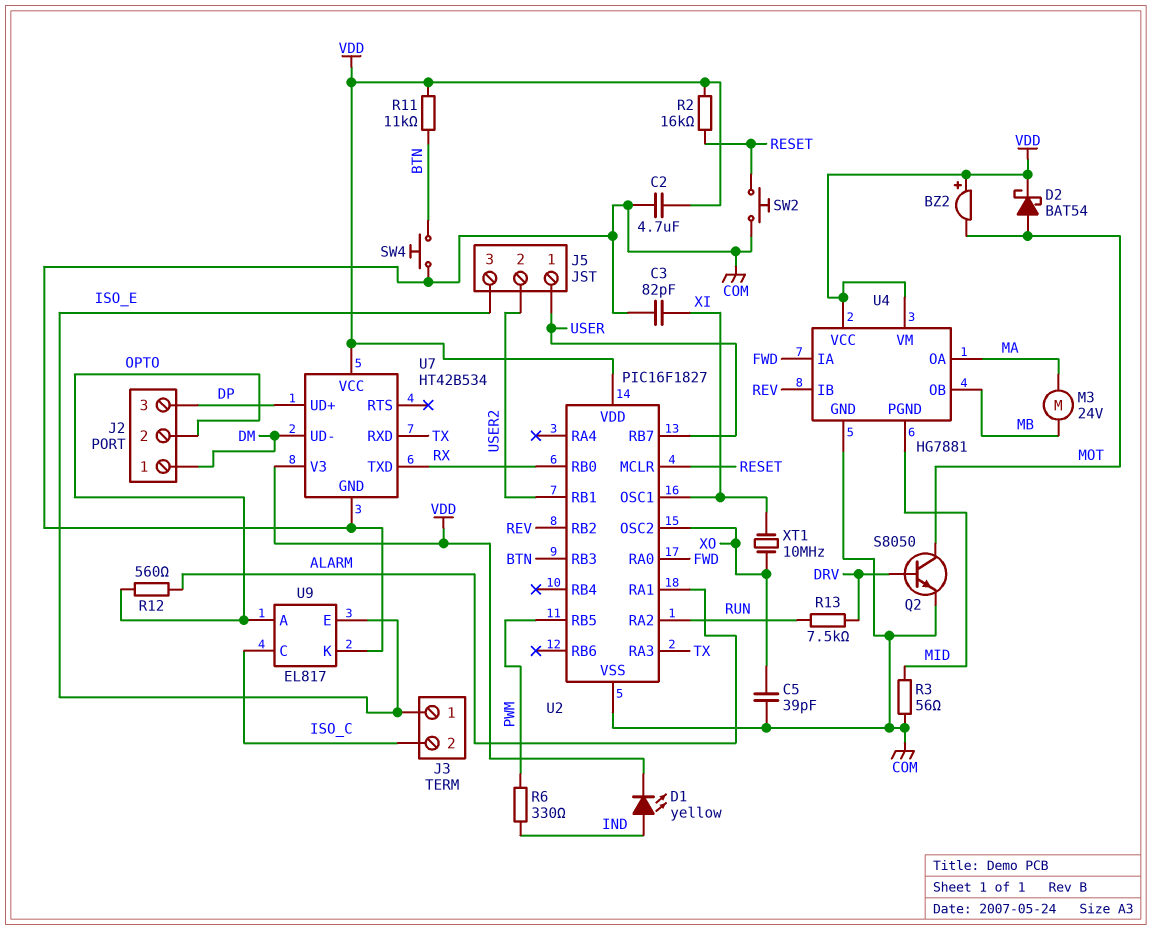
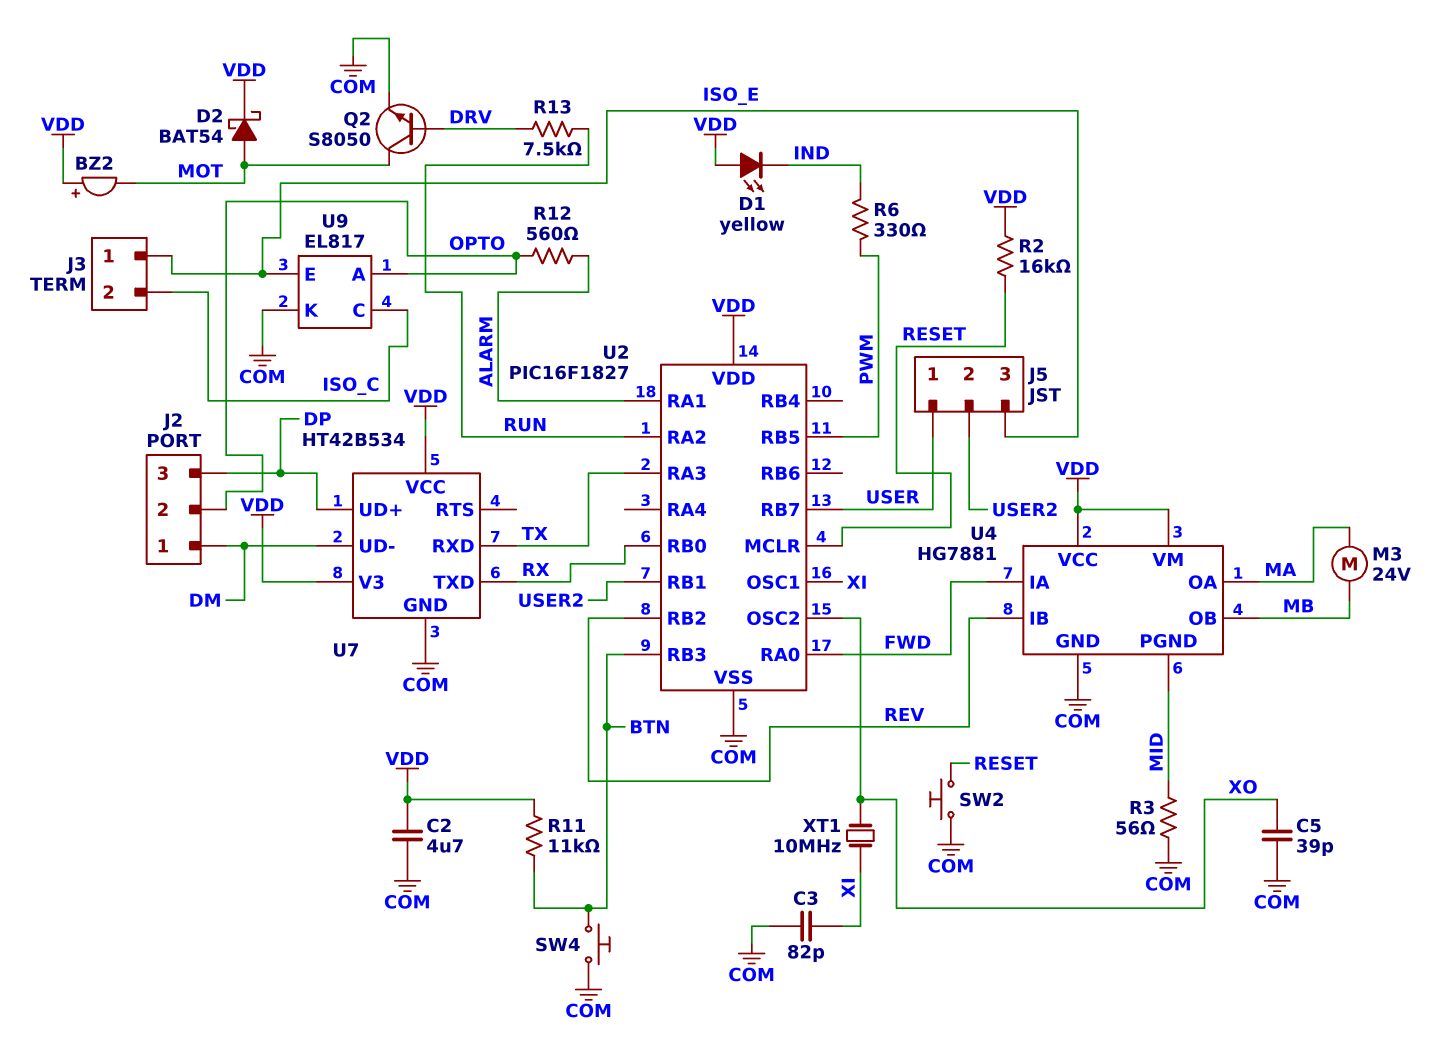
D1: LED yellow (A IND, K VDD) -> LED yellow (A VDD, K IND)

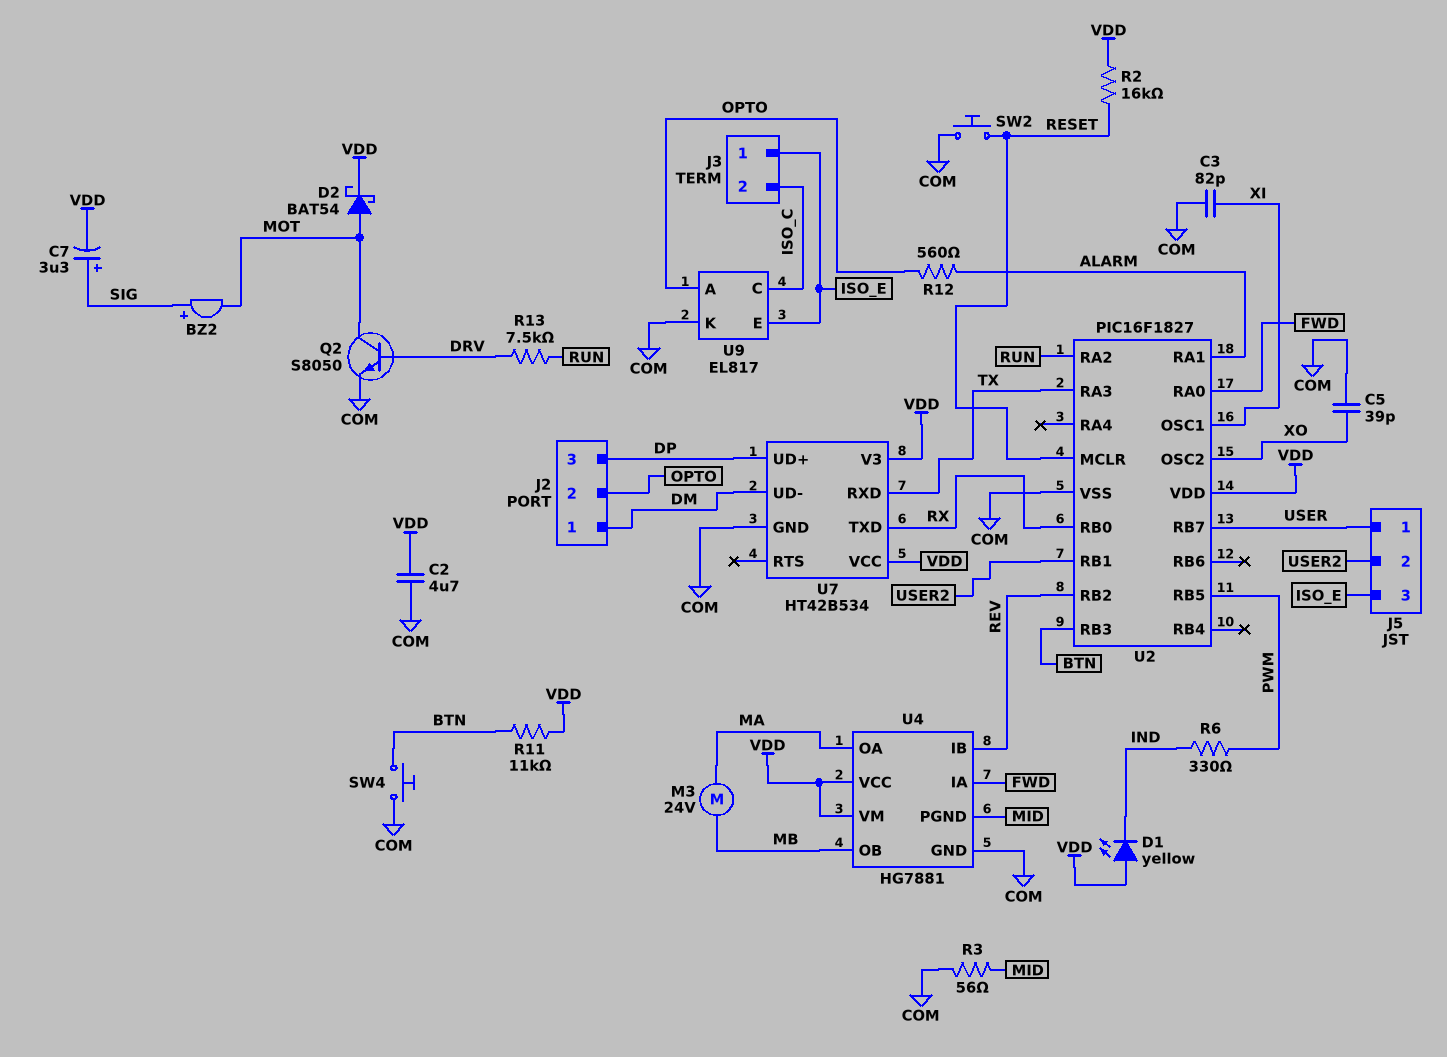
BZ2: buzzer (plus VDD, minus MOT) -> buzzer (plus SIG, minus MOT)
C7: none -> 3.3uF (plus SIG, minus VDD)
XT1: 10MHz (XI, XO) -> none

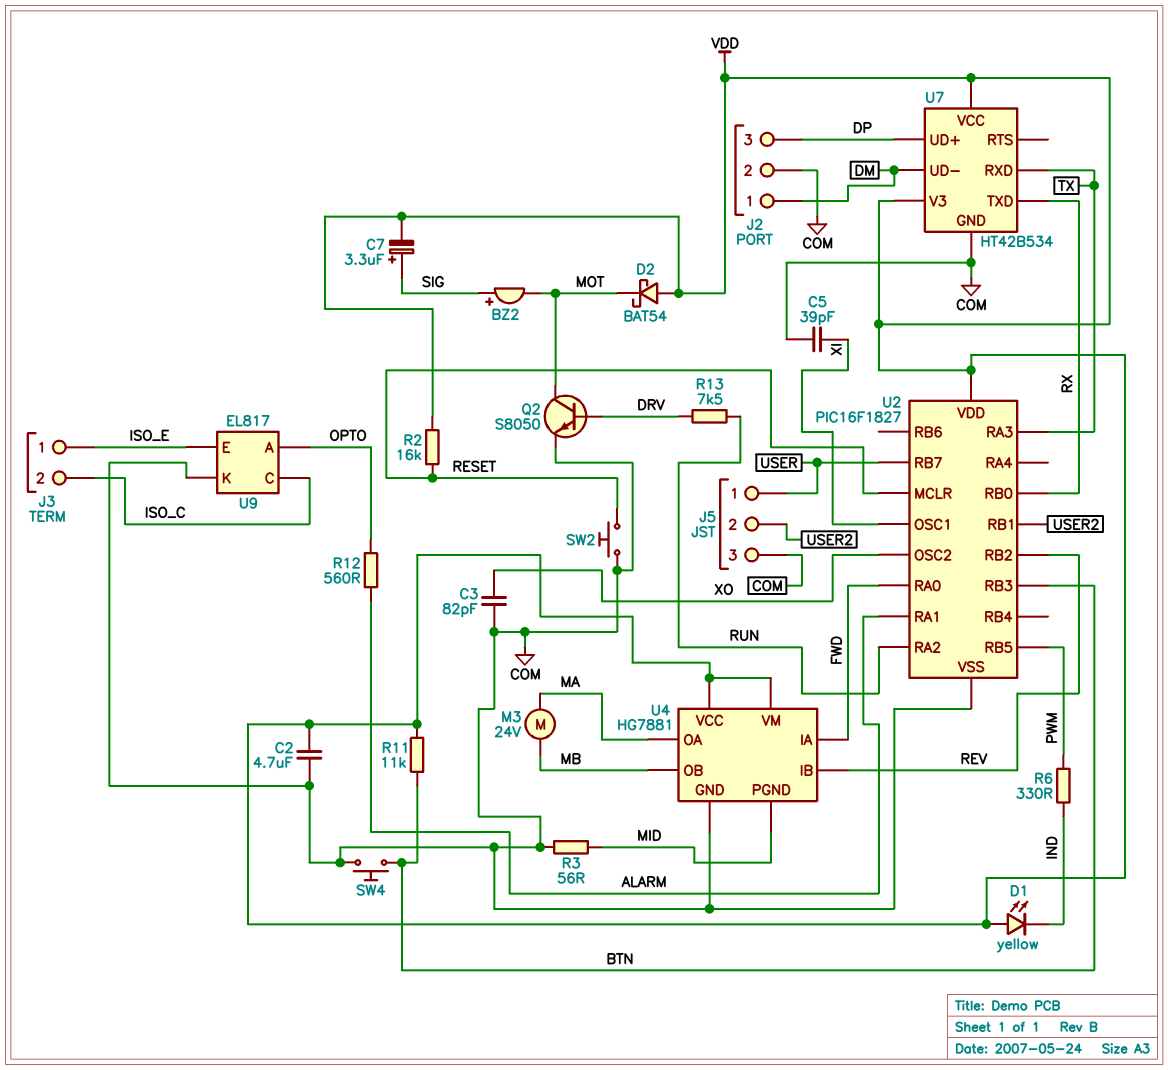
C3: 82pF (COM, XI) -> 82pF (COM, XO)
C5: 39pF (COM, XO) -> 39pF (COM, XI)
D2: schottky BAT54 (A MOT, K VDD) -> schottky BAT54 (A VDD, K MOT)
J2 pin 2: OPTO -> COM
J5 pin 3: ISO_E -> COM

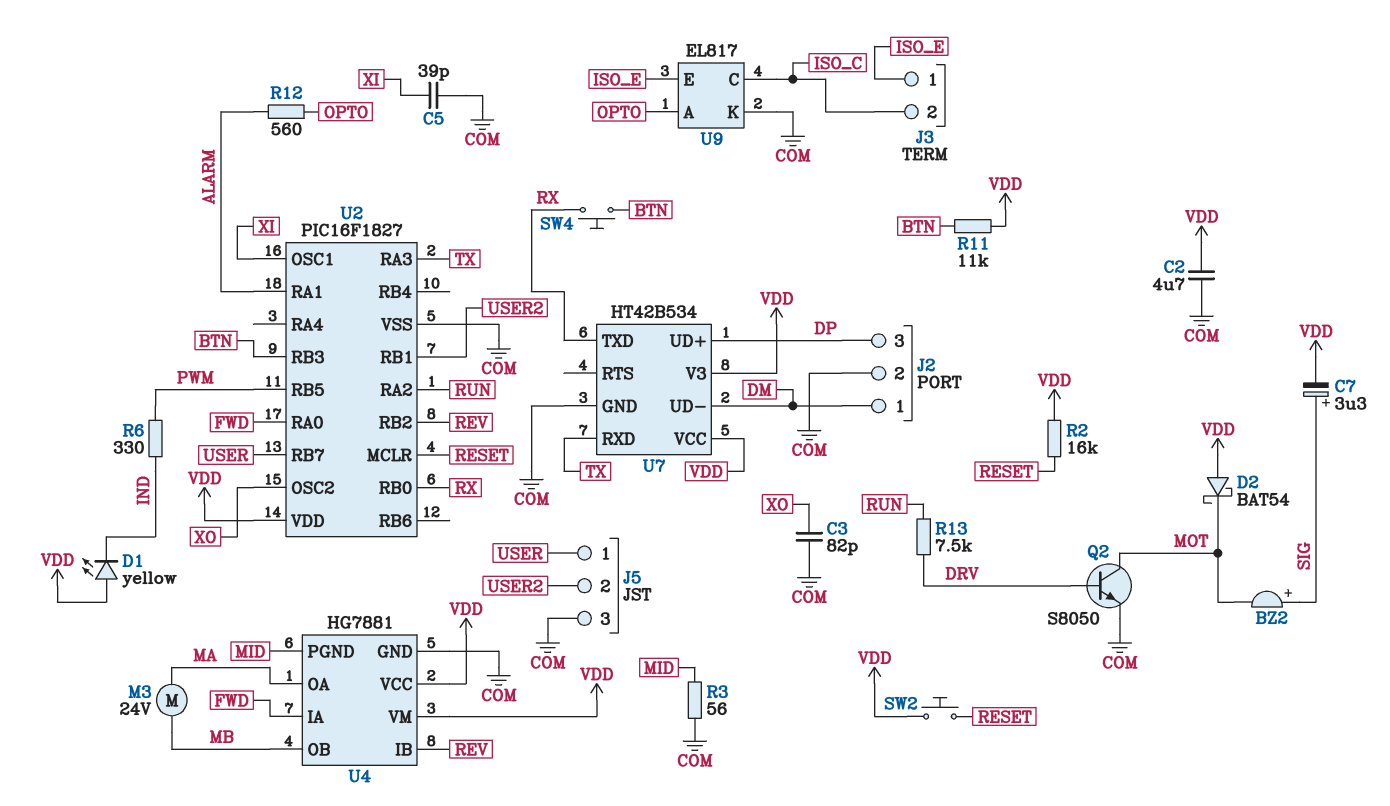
SW2: button (COM, RESET) -> button (RESET, VDD)
SW4: button (BTN, COM) -> button (BTN, RX)

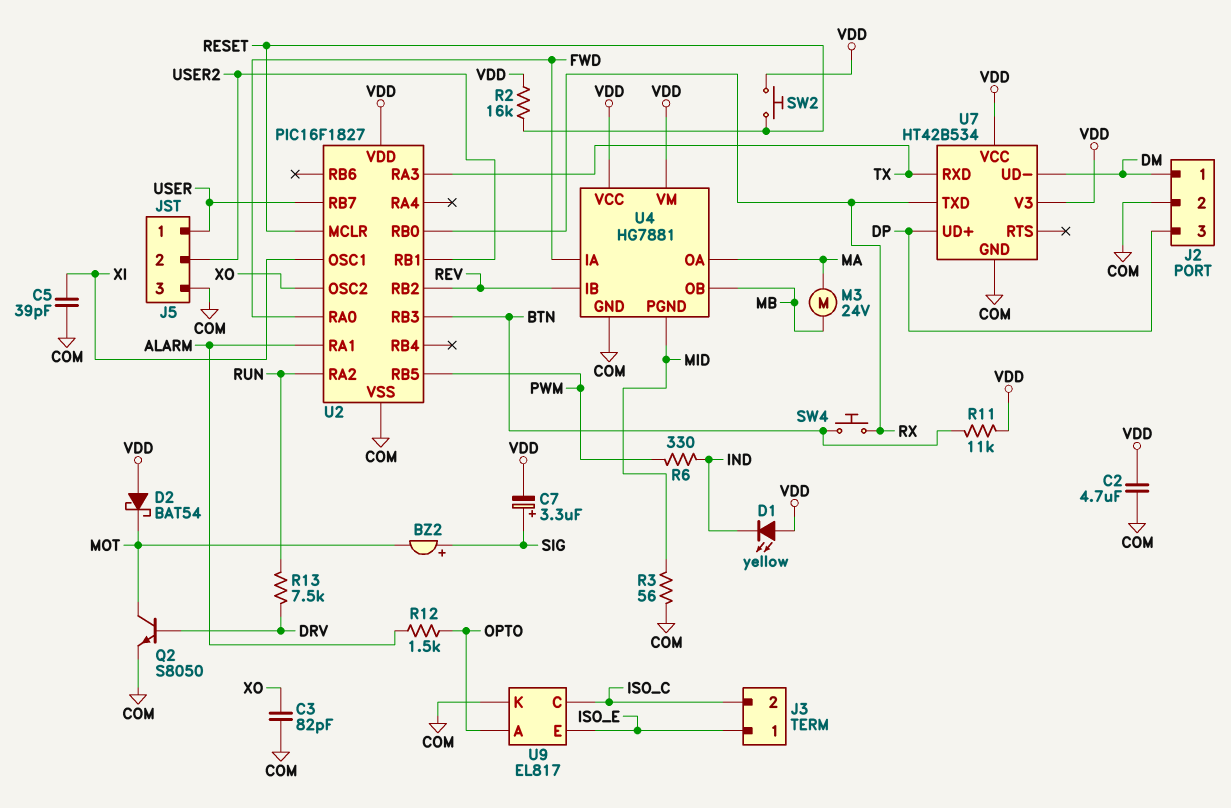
R12: 560 (ALARM, OPTO) -> 1.5k (ALARM, OPTO)

